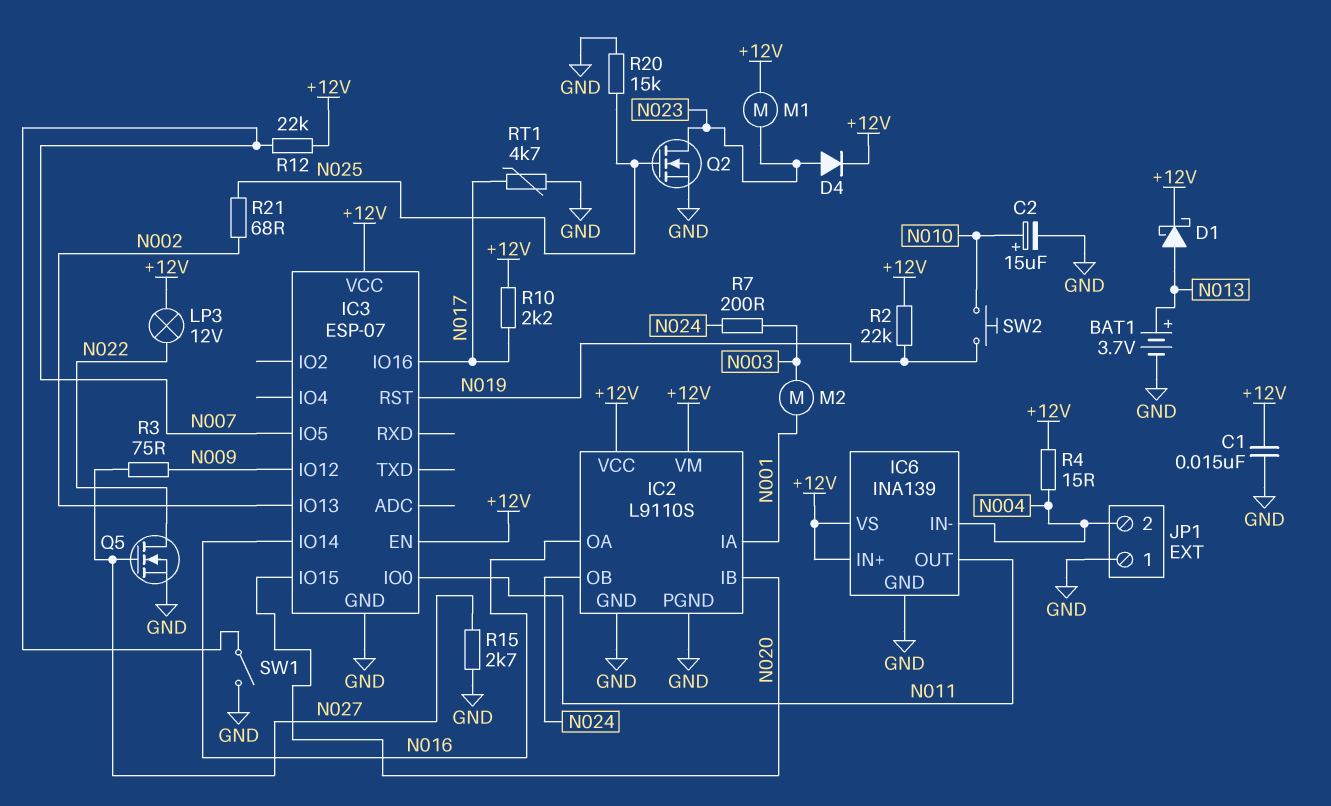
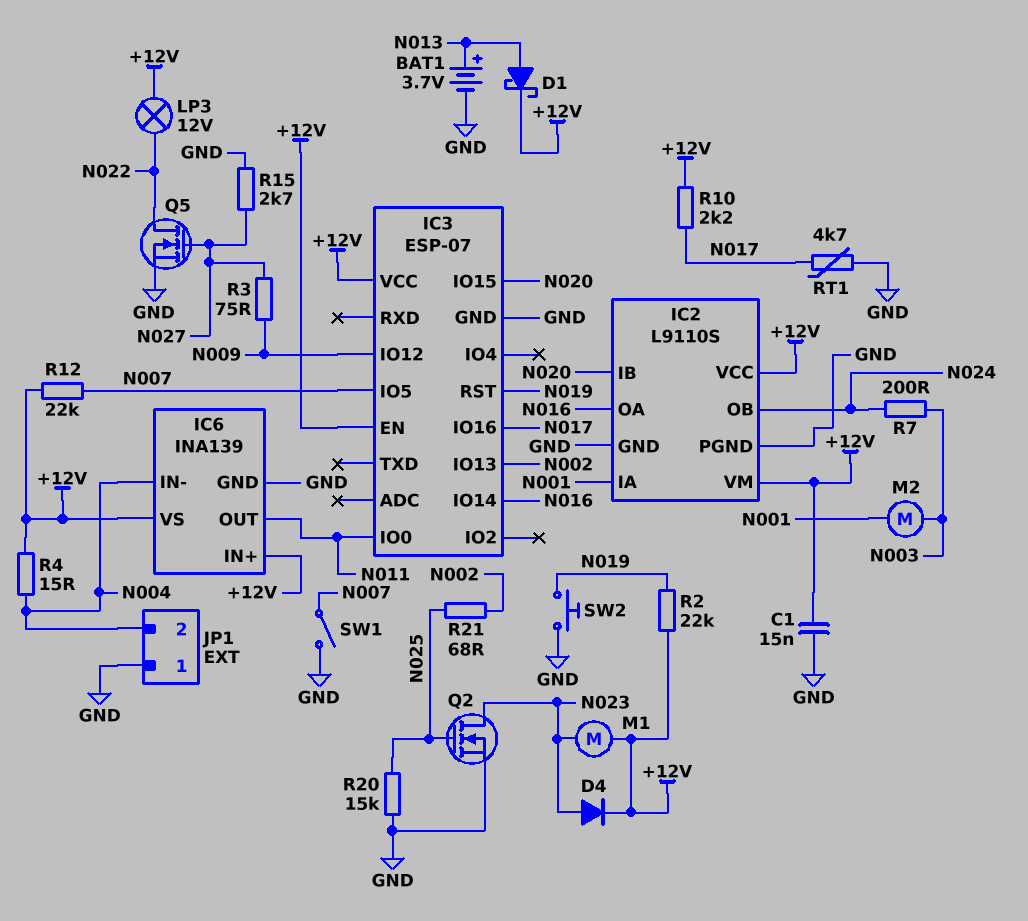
C2: 15uF (plus N010, minus GND) -> none
SW2: button (N010, N019) -> button (GND, N019)

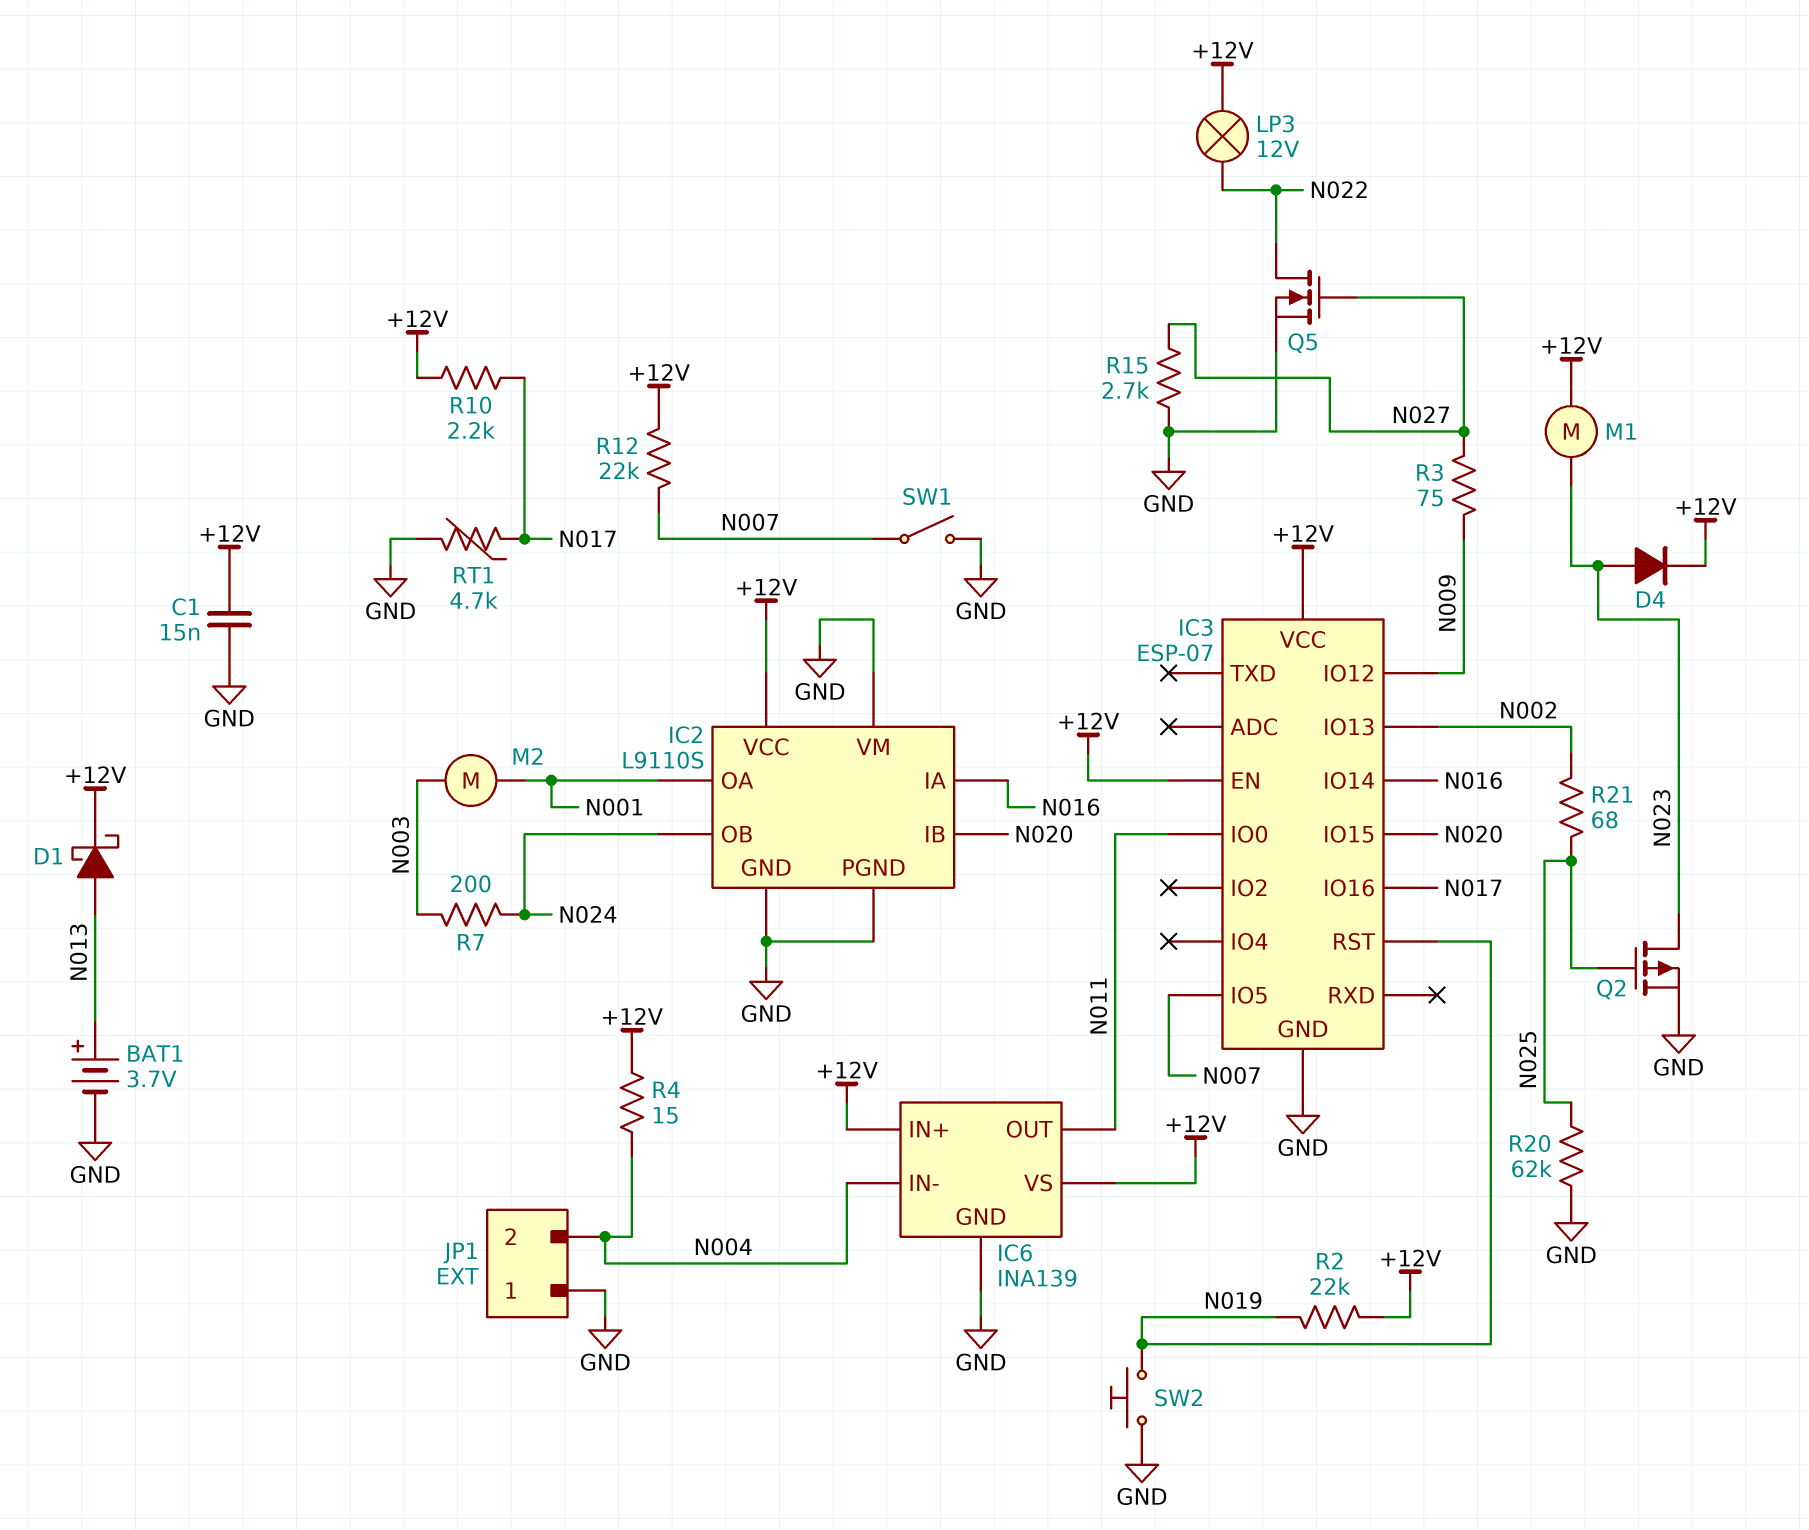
IC2 pin IA: N001 -> N016
IC2 pin OA: N016 -> N001
IC2 pin VM: +12V -> GND
Q2: NMOS (G N025, D N023, S GND) -> PMOS (G N025, D N023, S GND)
R20: 15k (GND, N025) -> 62k (GND, N025)

